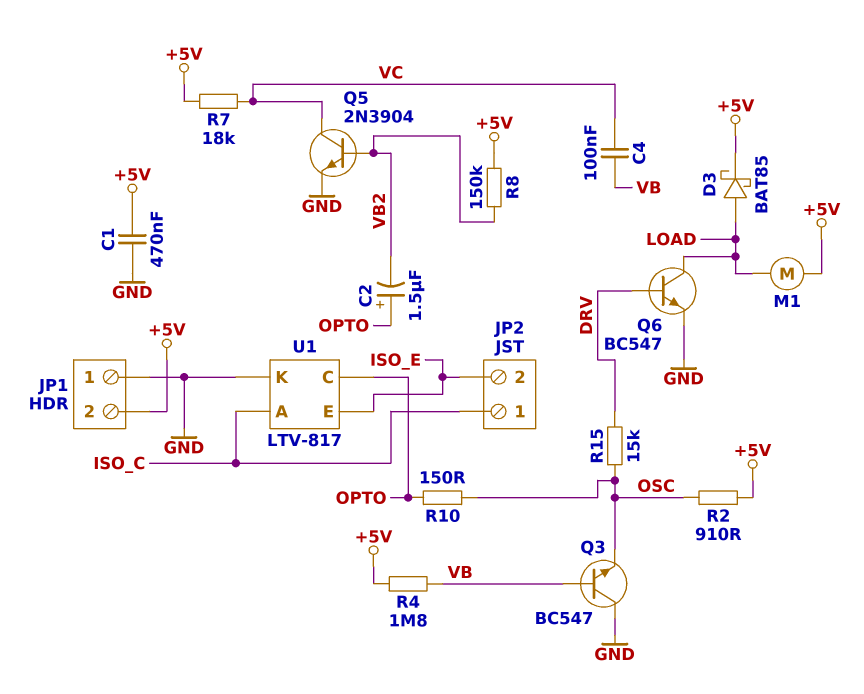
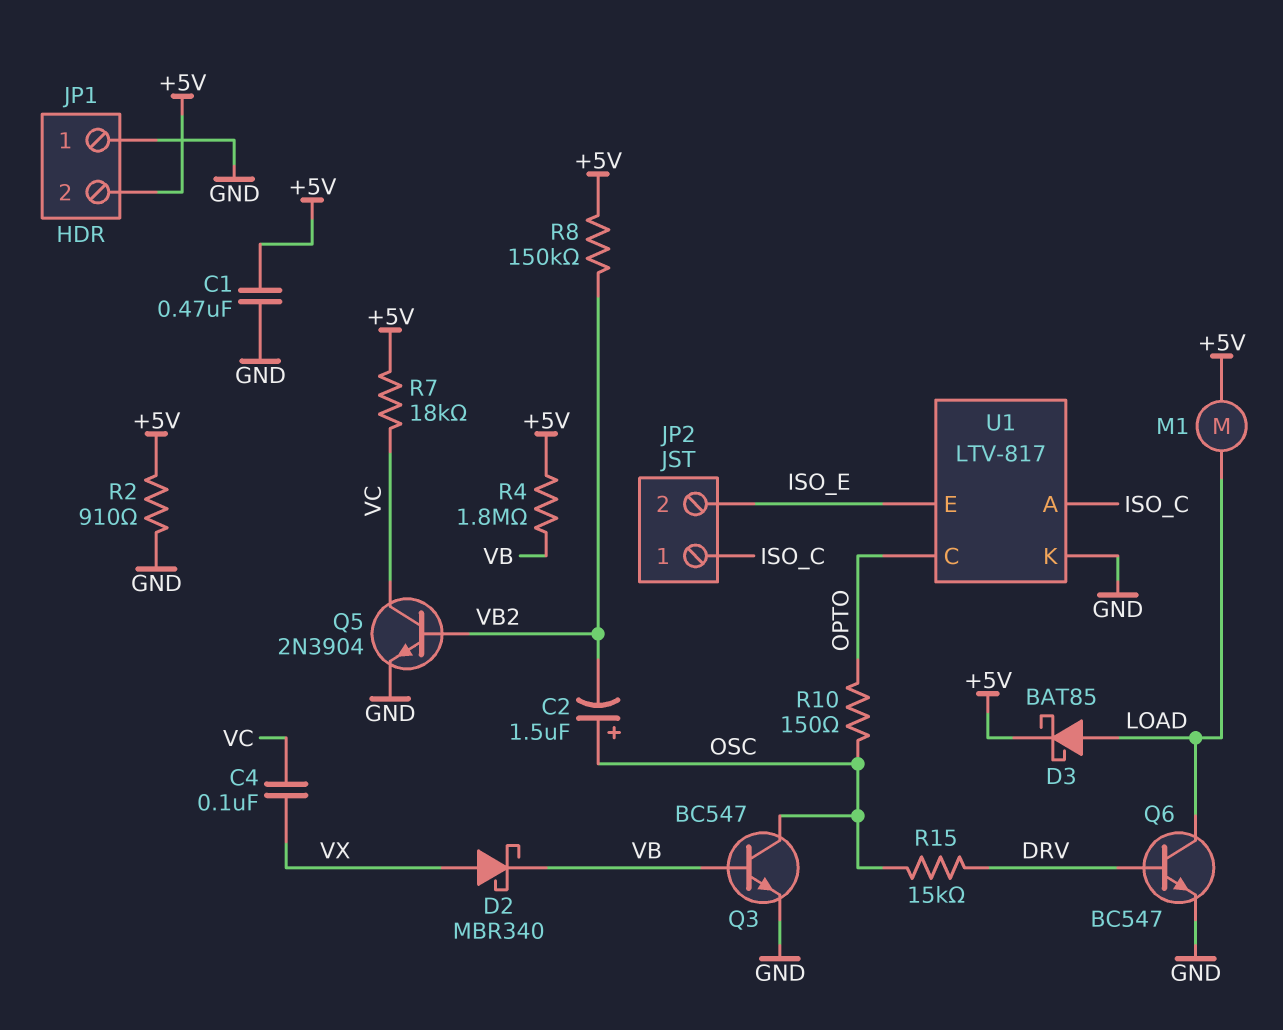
C2: 1.5uF (plus OPTO, minus VB2) -> 1.5uF (plus OSC, minus VB2)
C4: 100nF (VB, VC) -> 100nF (VC, VX)
D2: none -> schottky MBR340 (A VX, K VB)
Q3: NPN BC547 (B VB, C GND, E OSC) -> NPN BC547 (B VB, C OSC, E GND)
R2: 910 (+5V, OSC) -> 910 (+5V, GND)

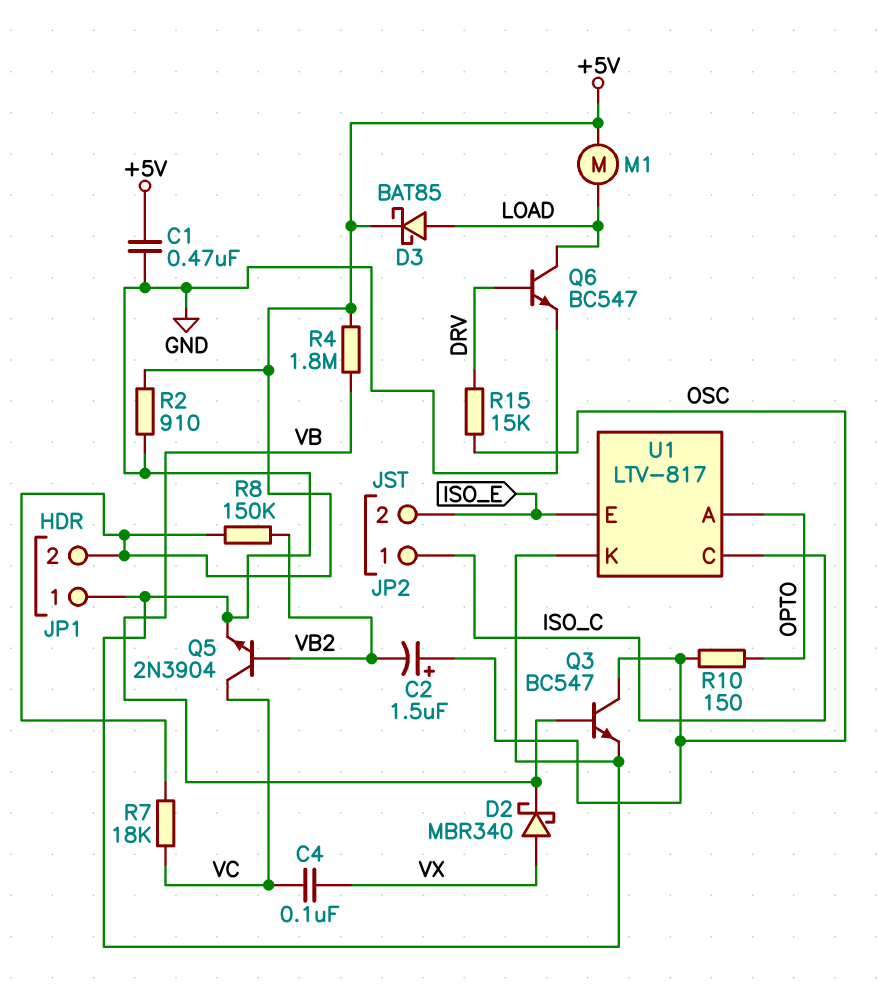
U1 pin A: ISO_C -> OPTO
U1 pin C: OPTO -> ISO_C

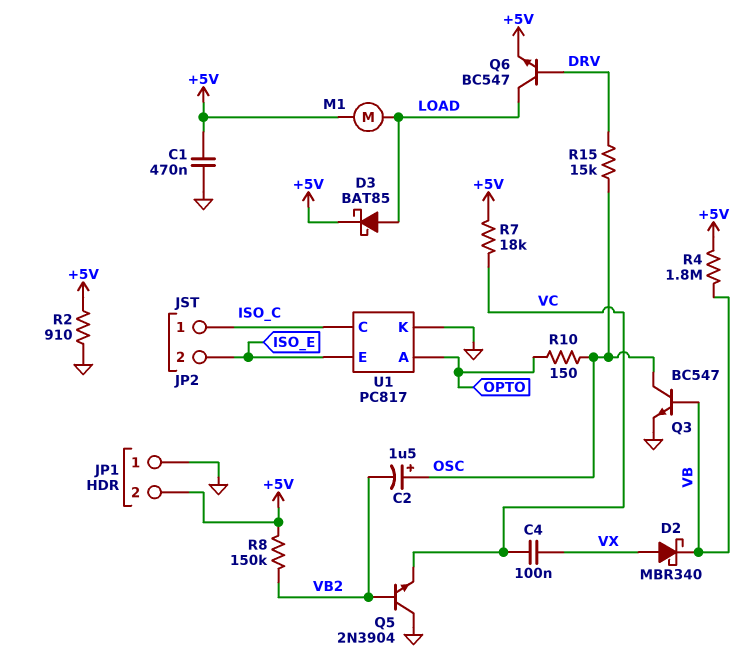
Q5: NPN 2N3904 (B VB2, C VC, E GND) -> NPN 2N3904 (B VB2, C GND, E VC)
Q6: NPN BC547 (B DRV, C LOAD, E GND) -> NPN BC547 (B DRV, C LOAD, E +5V)
U1: LTV-817 -> PC817

